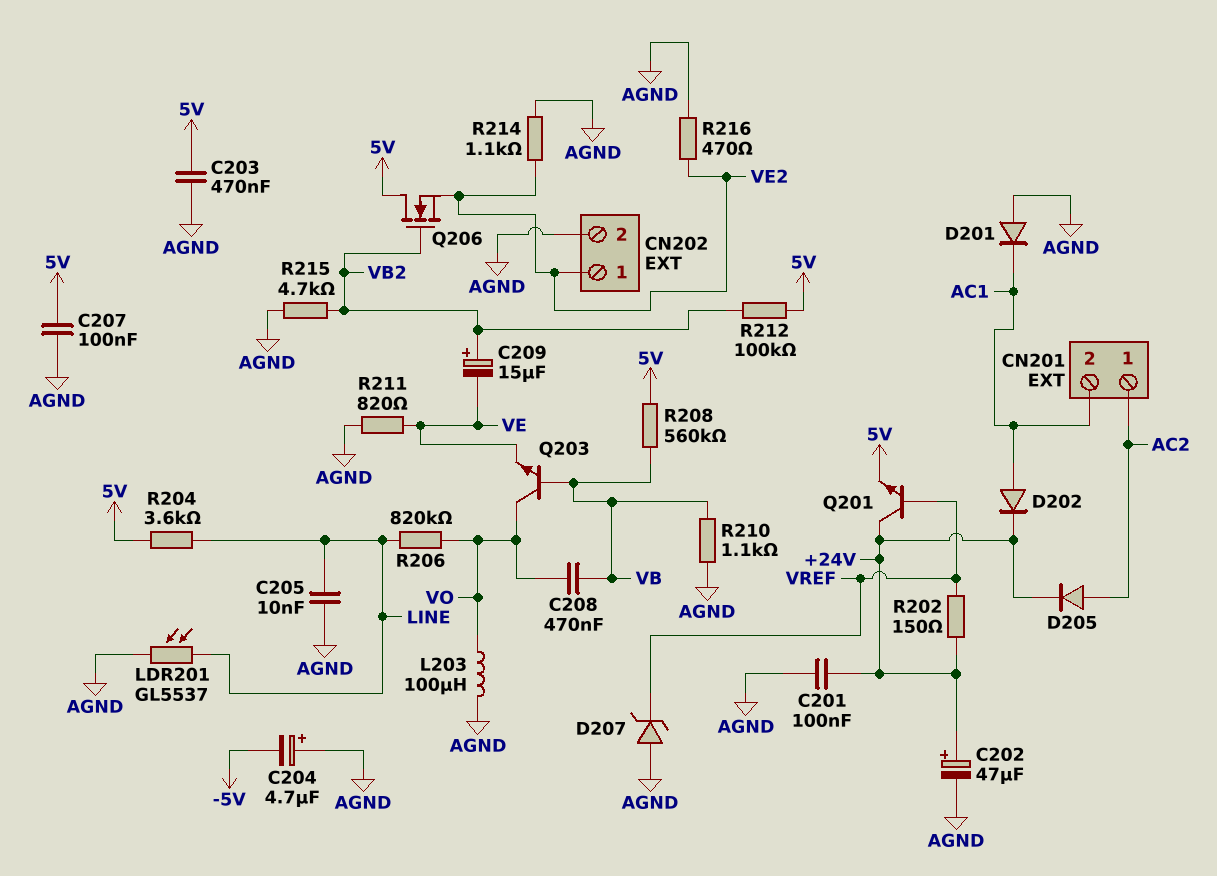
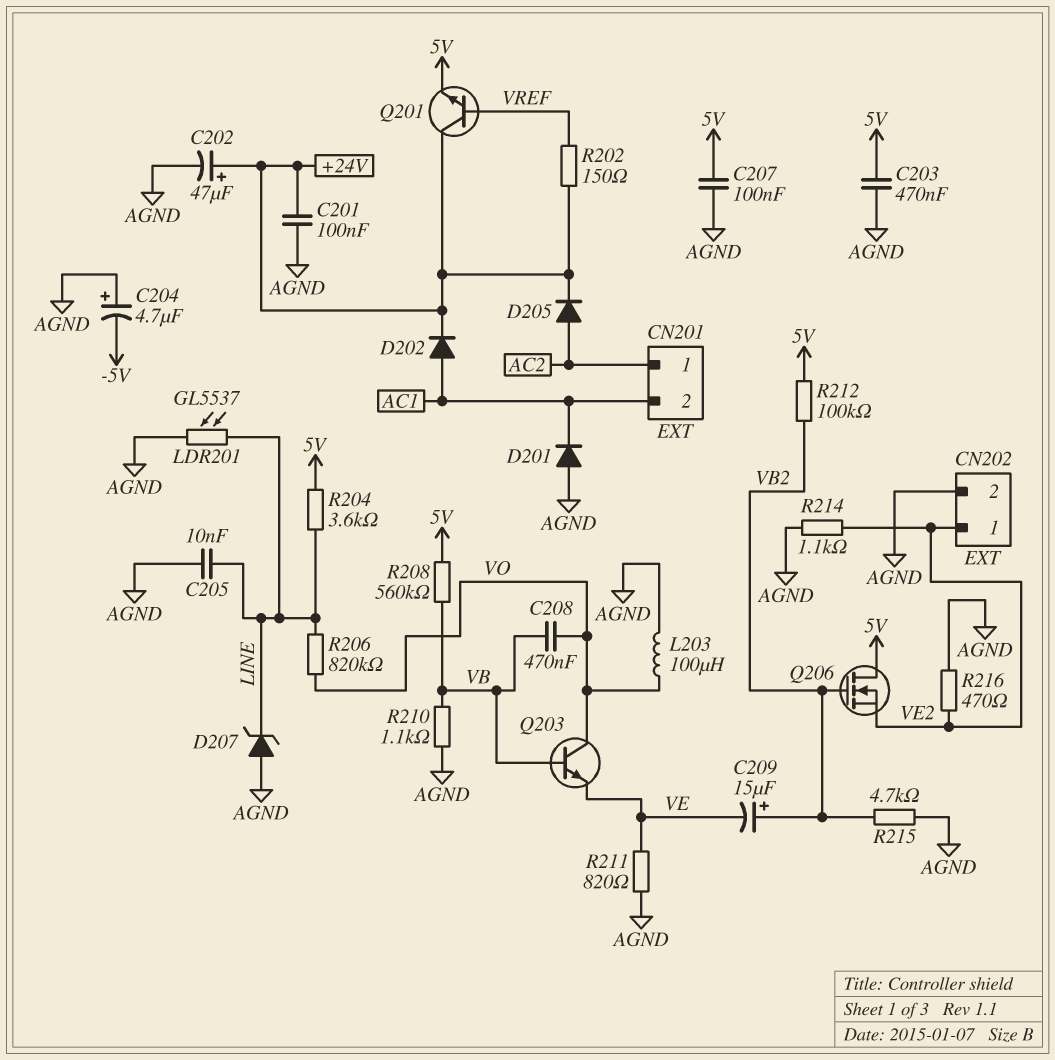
D207: zener (A AGND, K VREF) -> zener (A AGND, K LINE)

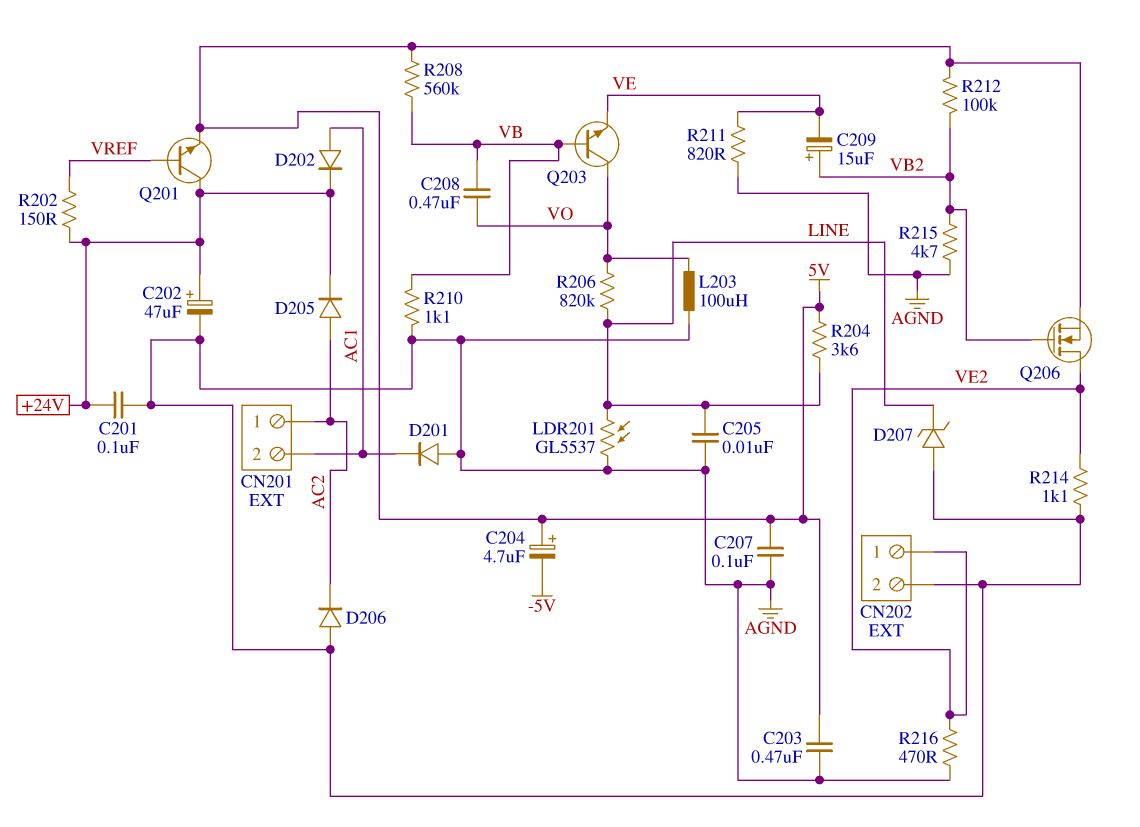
C204: 4.7uF (plus AGND, minus -5V) -> 4.7uF (plus 5V, minus -5V)
D206: none -> diode (A AGND, K AC2)
Q206: NMOS (G VB2, D 5V, S VE2) -> NMOS (G VB2, D VE2, S 5V)

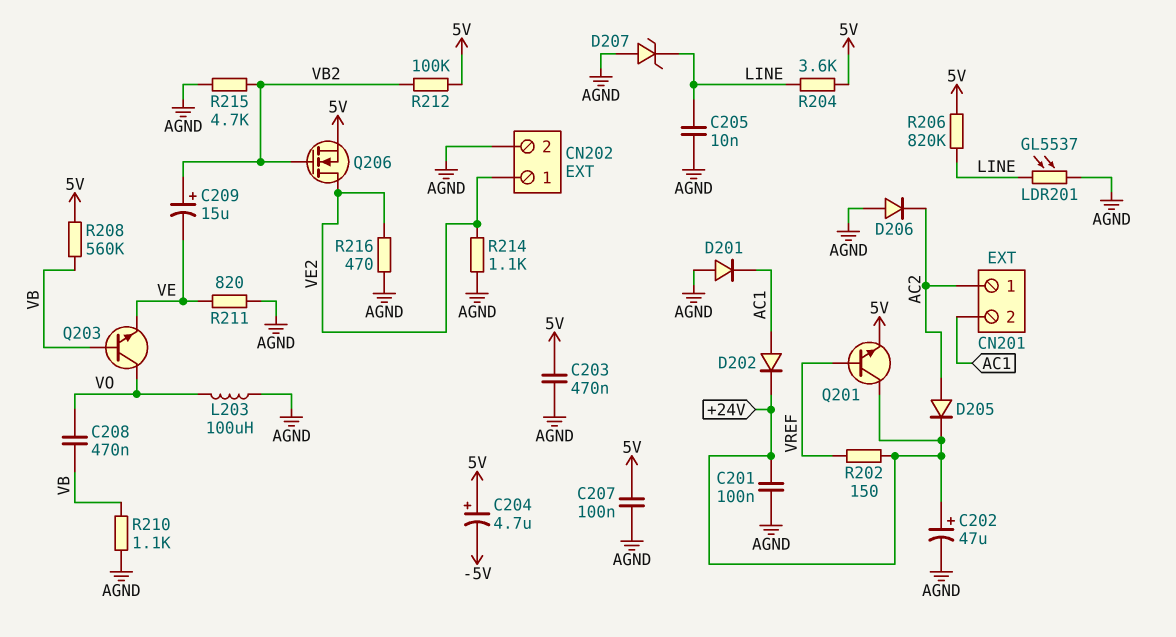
R206: 820k (LINE, VO) -> 820k (5V, LINE)

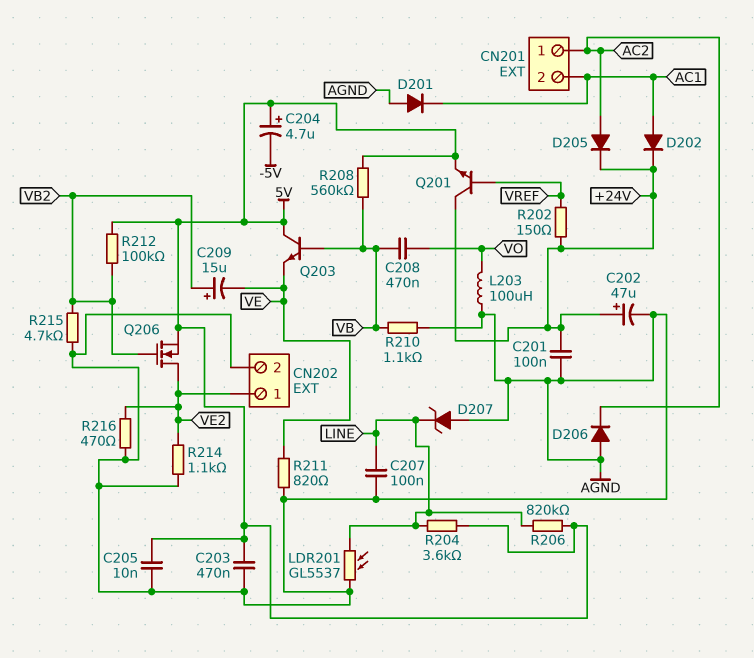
C205: 10nF (AGND, LINE) -> 10nF (5V, AGND)
C207: 100nF (5V, AGND) -> 100nF (AGND, LINE)
Q203: NPN (B VB, C VO, E VE) -> NPN (B VB, C 5V, E VE)

